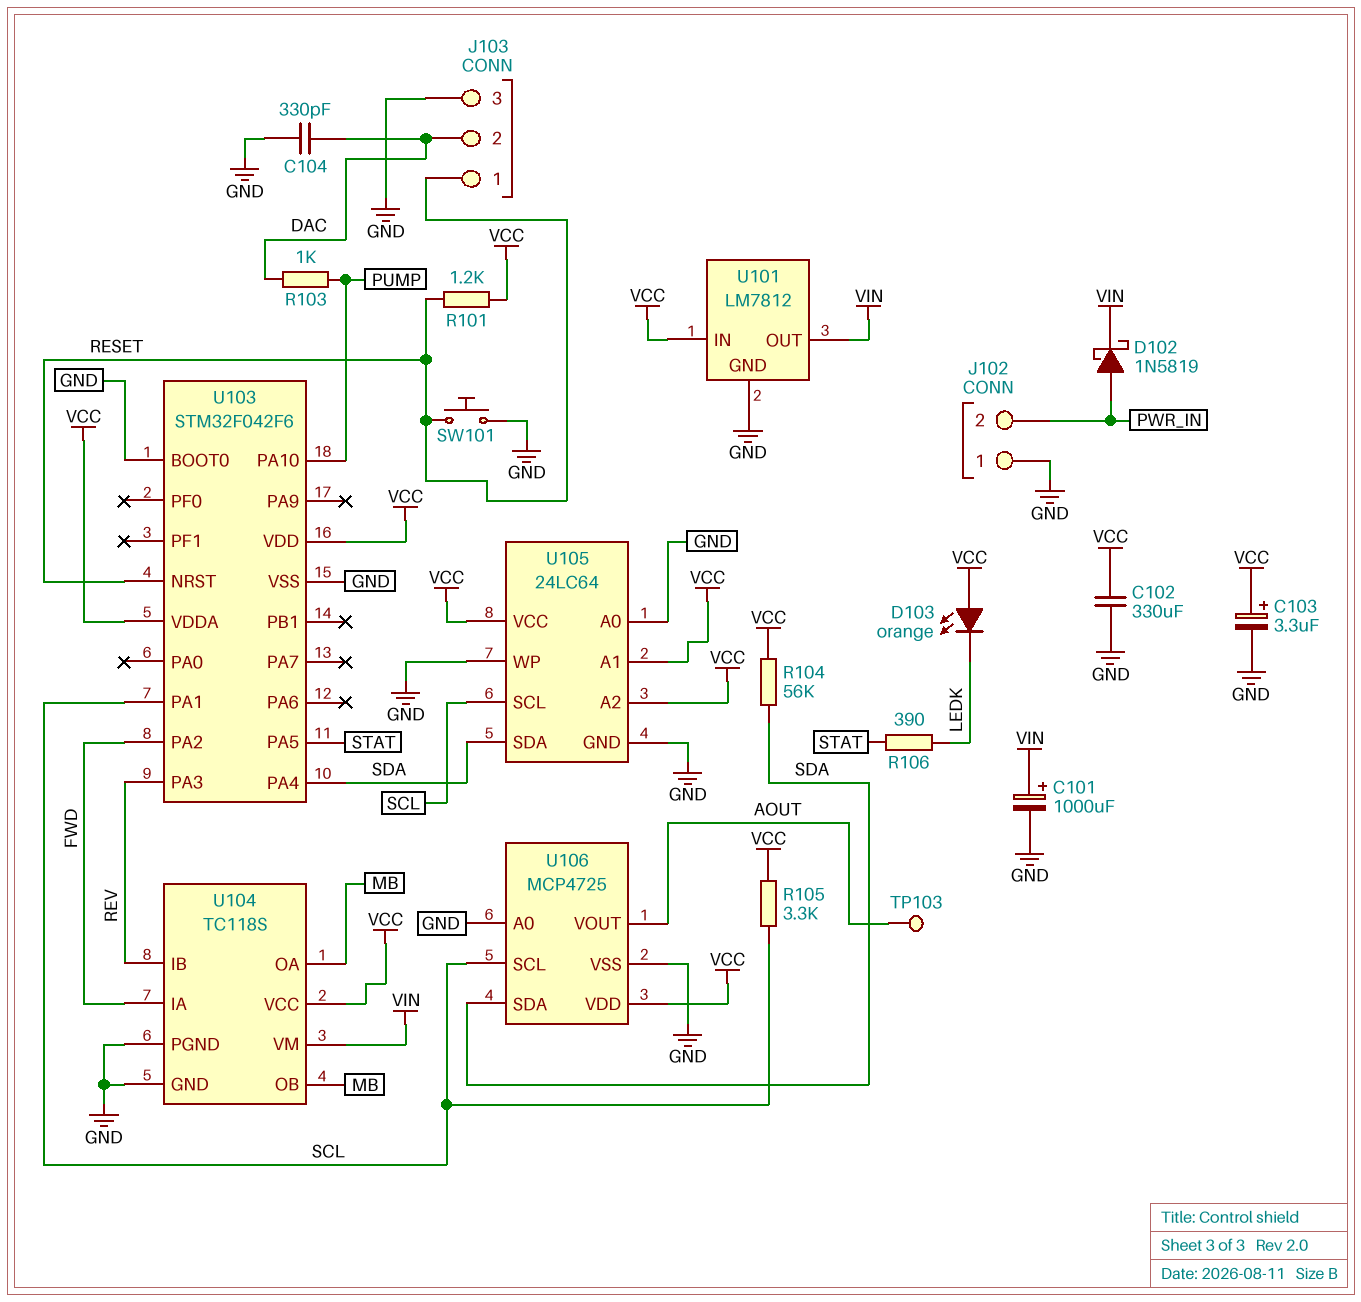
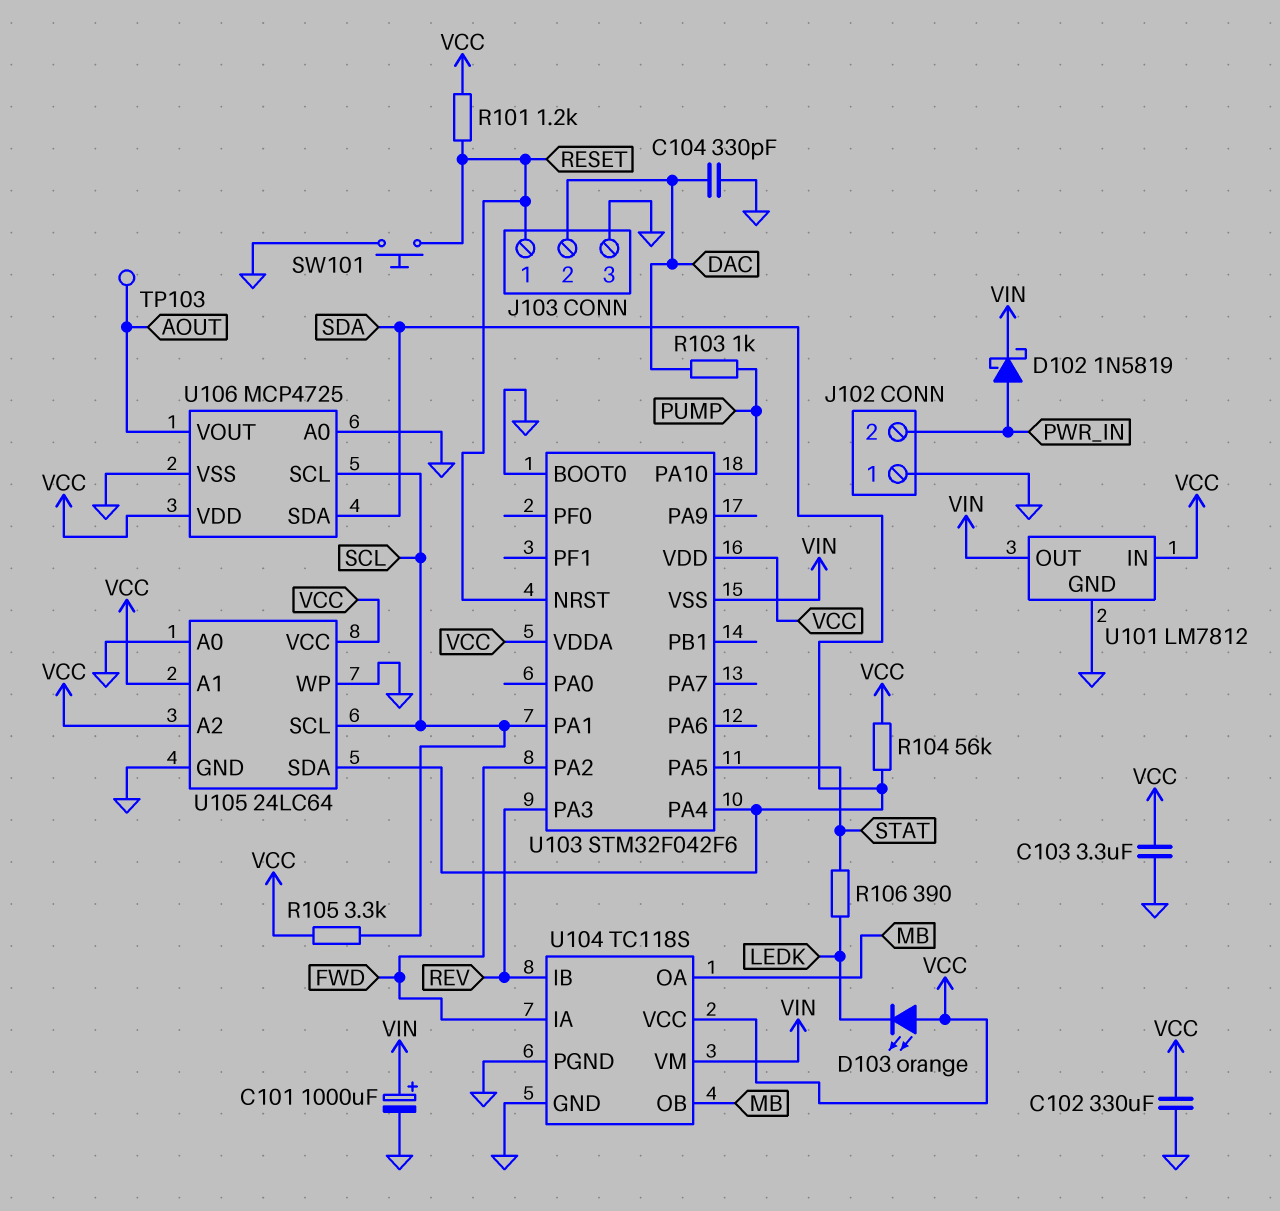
C103: 3.3uF (plus VCC, minus GND) -> 3.3uF (GND, VCC)
U103 pin VSS: GND -> VIN

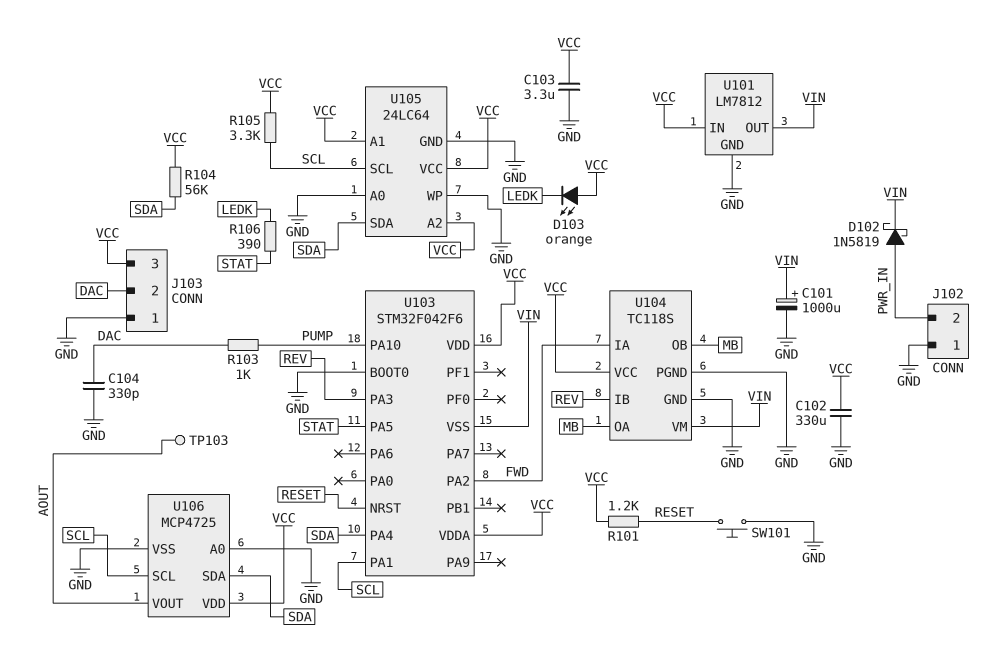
J103 pin 1: RESET -> GND
J103 pin 3: GND -> VCC

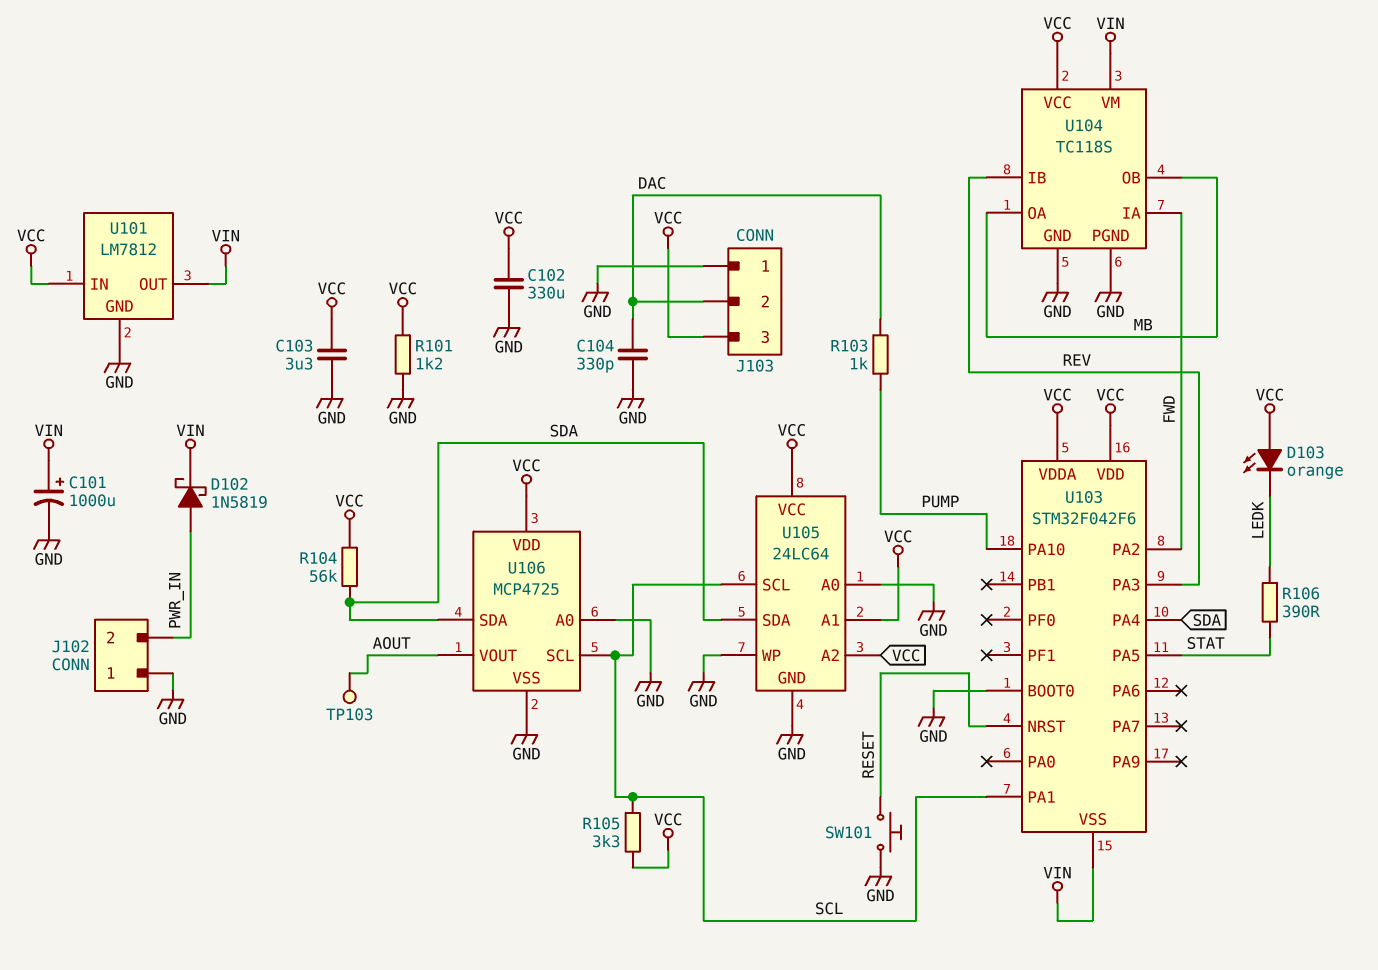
R101: 1.2k (RESET, VCC) -> 1.2k (GND, VCC)

